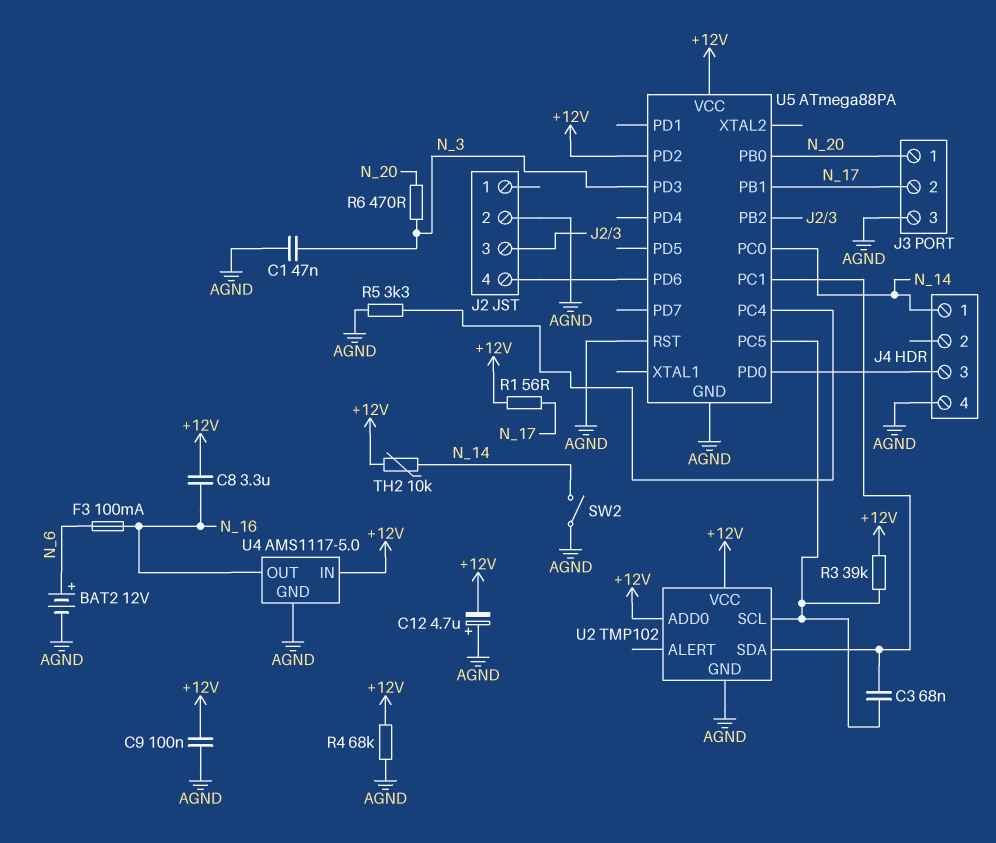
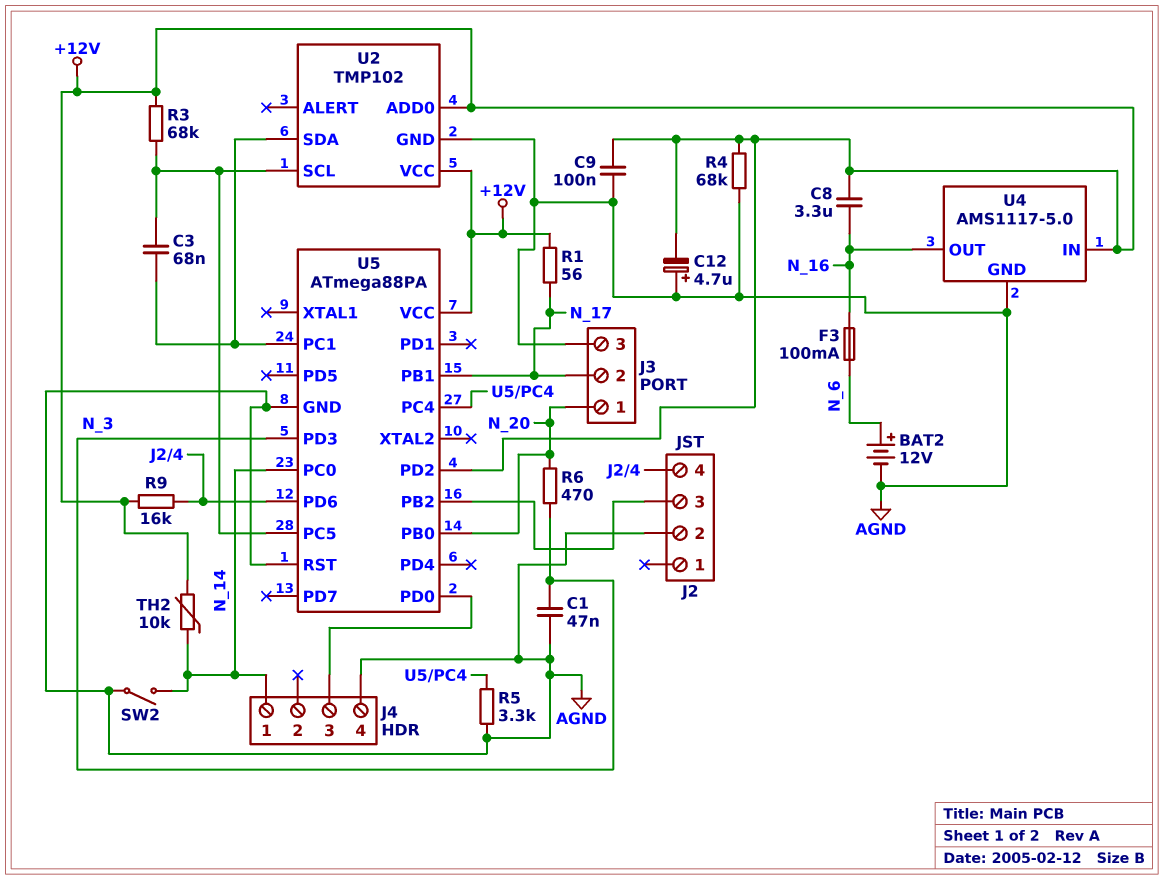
R3: 39k (+12V, U2/SCL) -> 68k (+12V, U2/SCL)
R9: none -> 16k (+12V, J2/4)

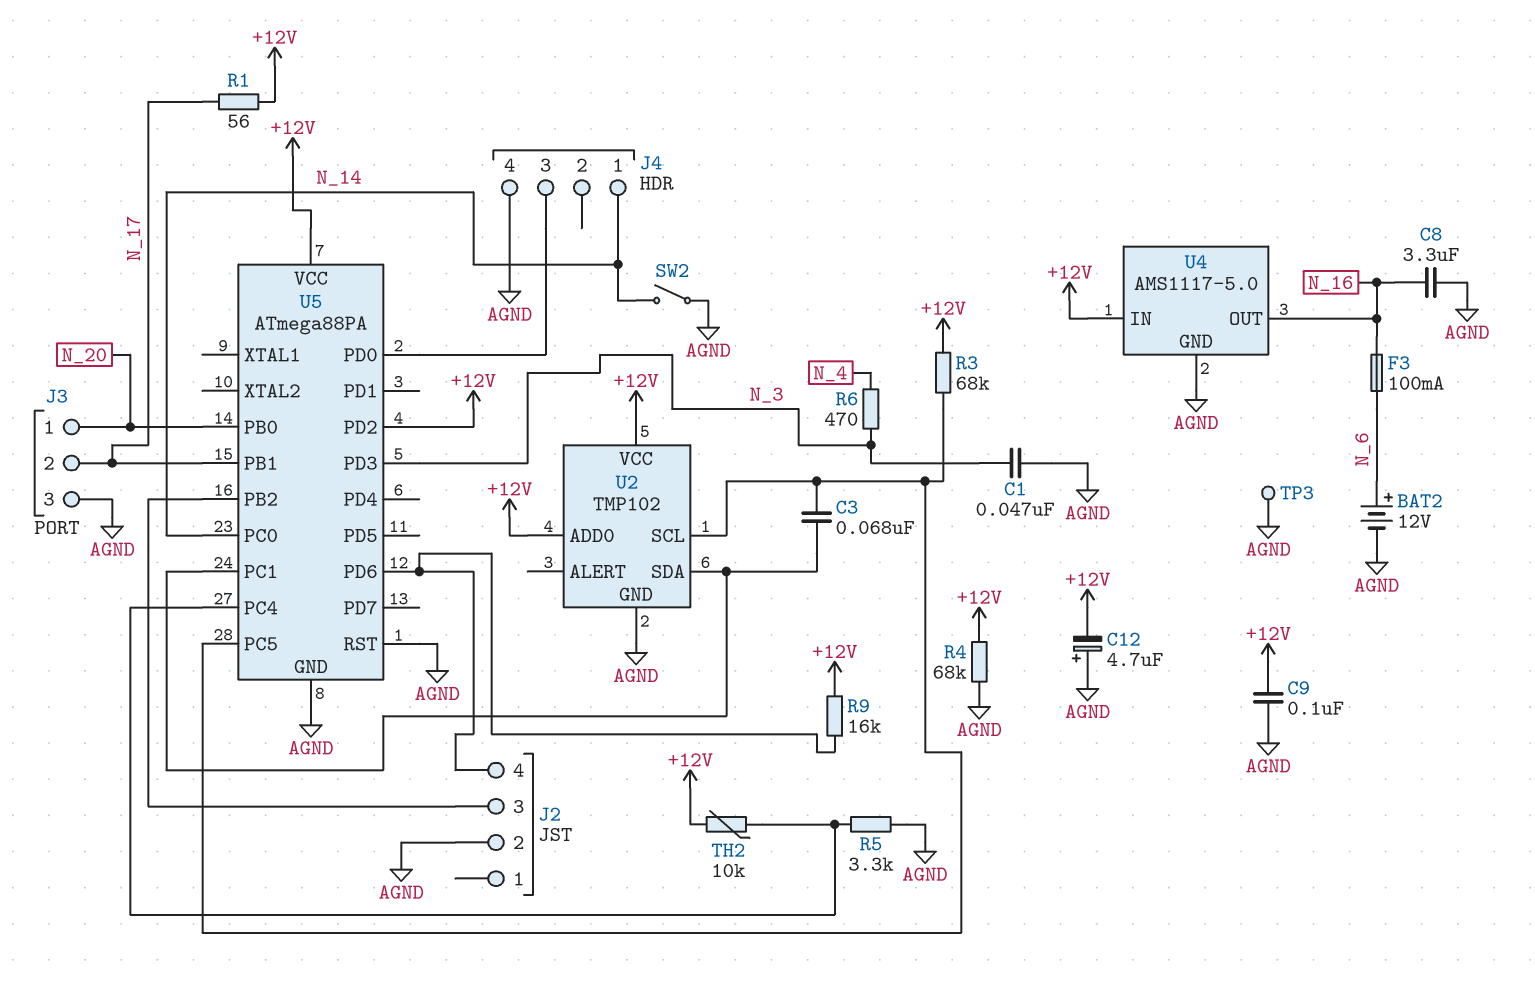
C8: 3.3uF (+12V, N_16) -> 3.3uF (AGND, N_16)
R6: 470 (N_3, N_20) -> 470 (N_3, N_4)
TH2: 10k (+12V, N_14) -> 10k (+12V, U5/PC4)
TP3: none -> test point (AGND)

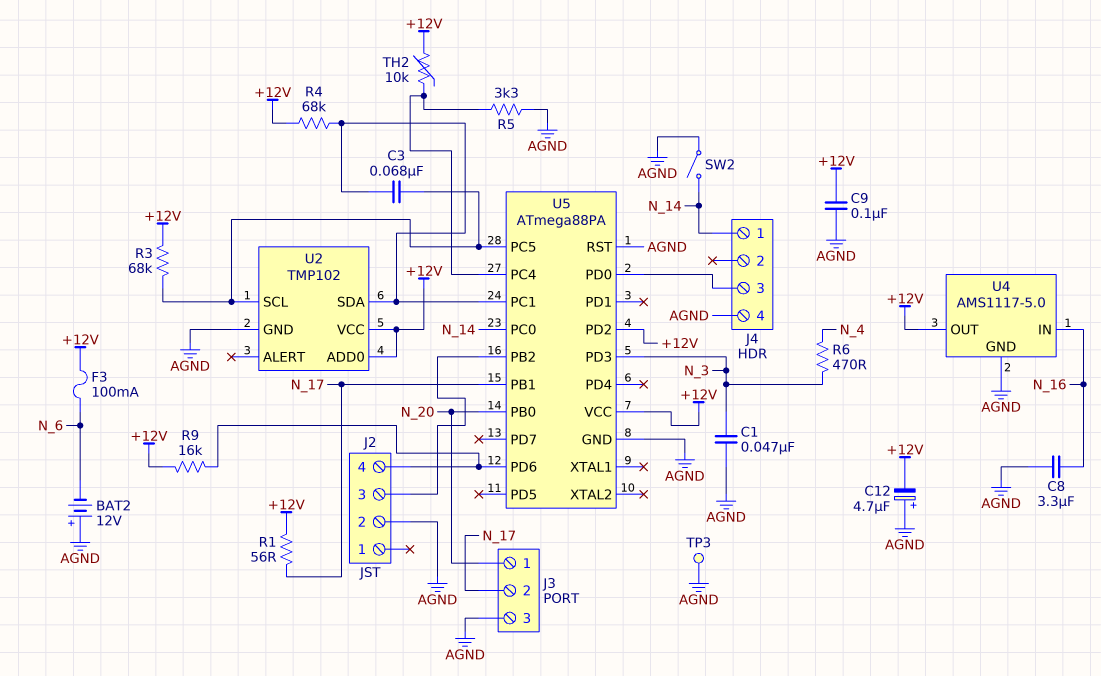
BAT2: 12V (plus N_6, minus AGND) -> 12V (plus AGND, minus N_6)
F3: 100mA (N_6, N_16) -> 100mA (+12V, N_6)
R4: 68k (+12V, AGND) -> 68k (+12V, U2/SDA)
U4 pin IN: +12V -> N_16
U4 pin OUT: N_16 -> +12V

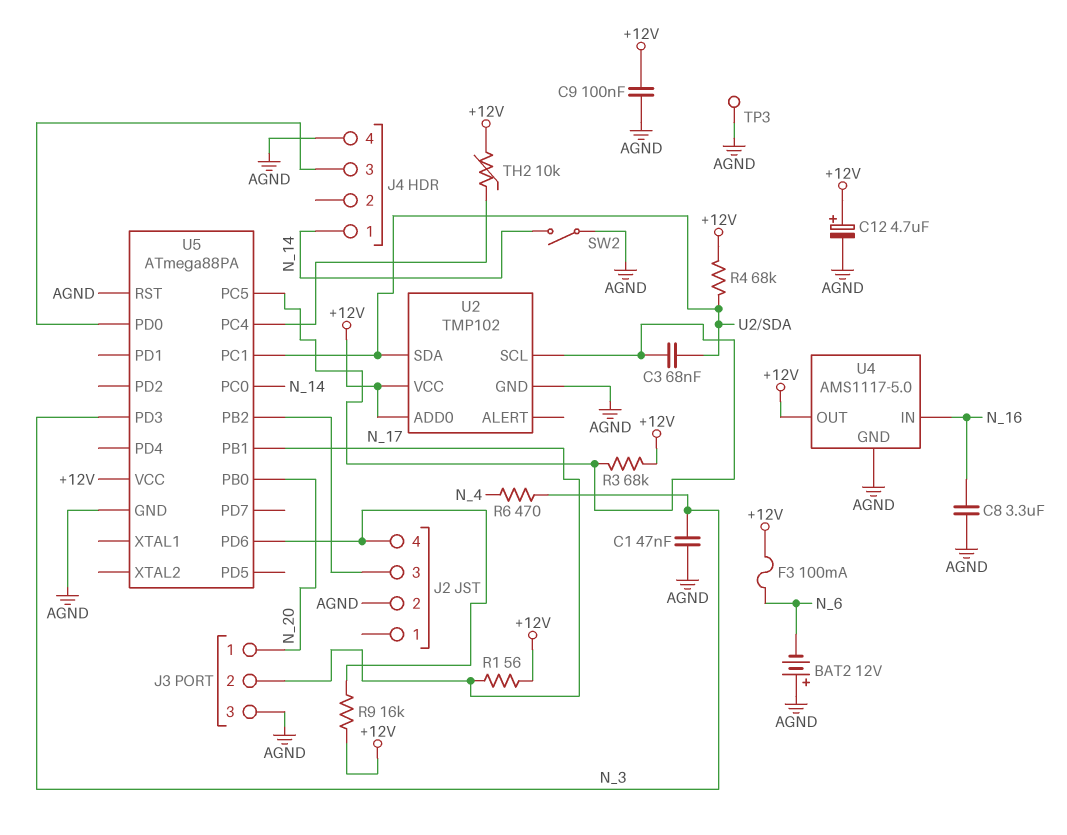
C12: 4.7uF (plus AGND, minus +12V) -> 4.7uF (plus +12V, minus AGND)
R5: 3.3k (AGND, U5/PC4) -> none
U5 pin PD2: +12V -> none

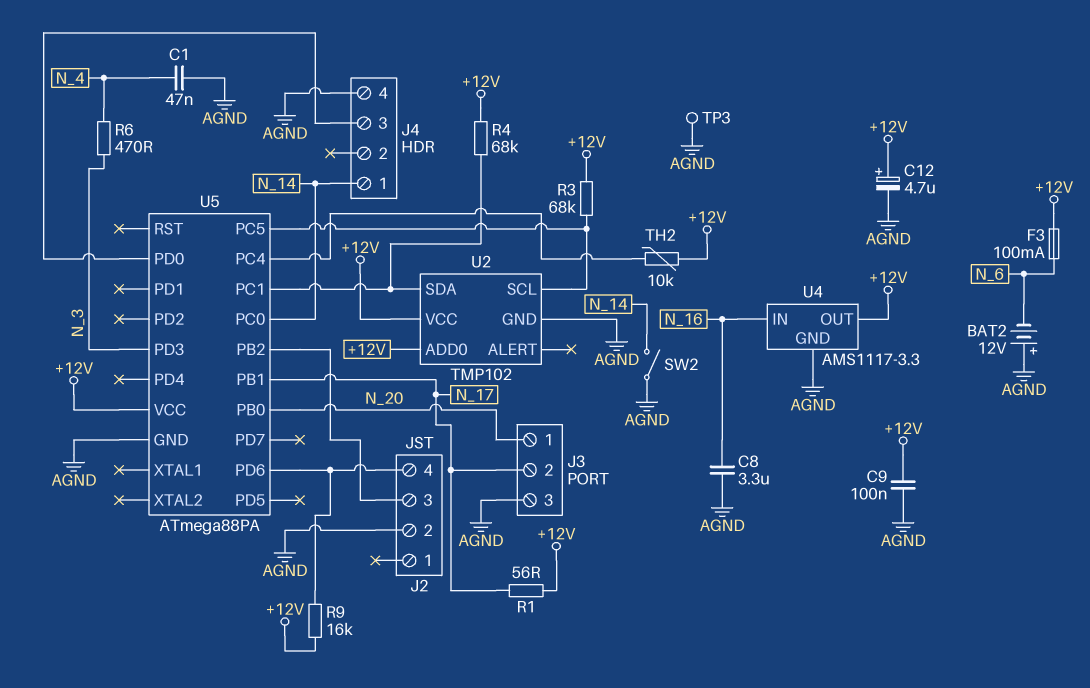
C1: 47nF (AGND, N_3) -> 47nF (AGND, N_4)
C3: 68nF (U2/SCL, U2/SDA) -> none
U4: AMS1117-5.0 -> AMS1117-3.3
U5 pin RST: AGND -> none

